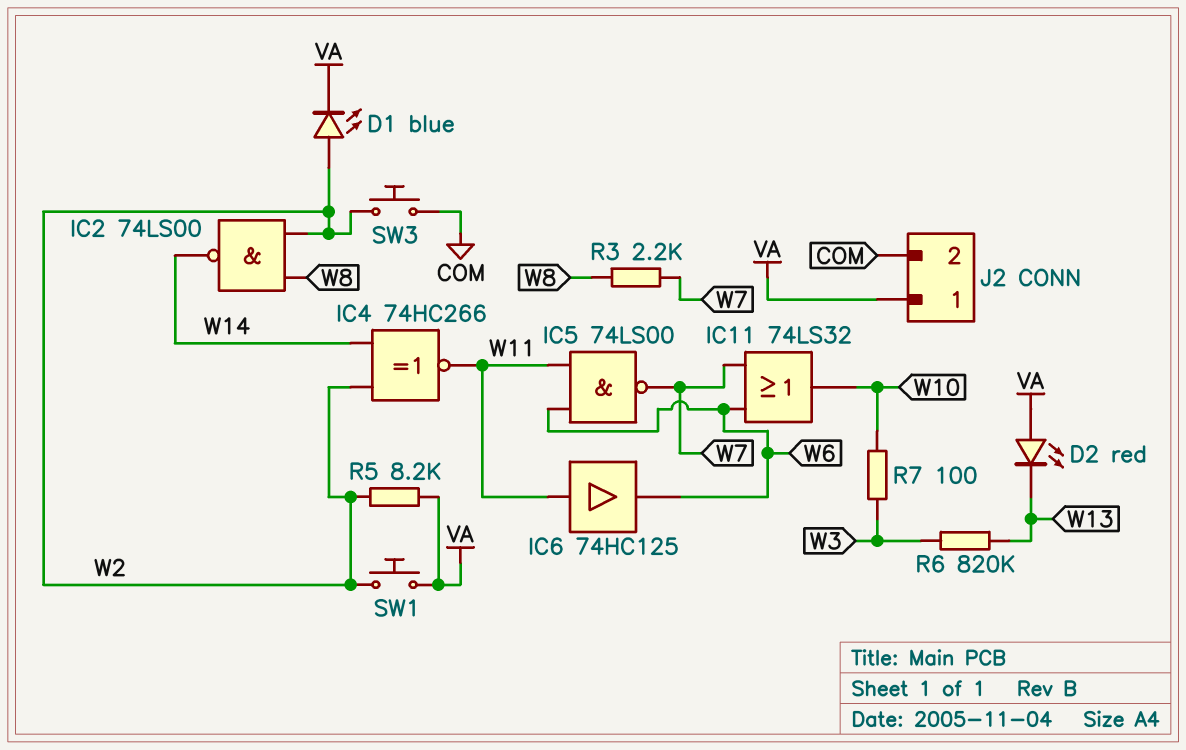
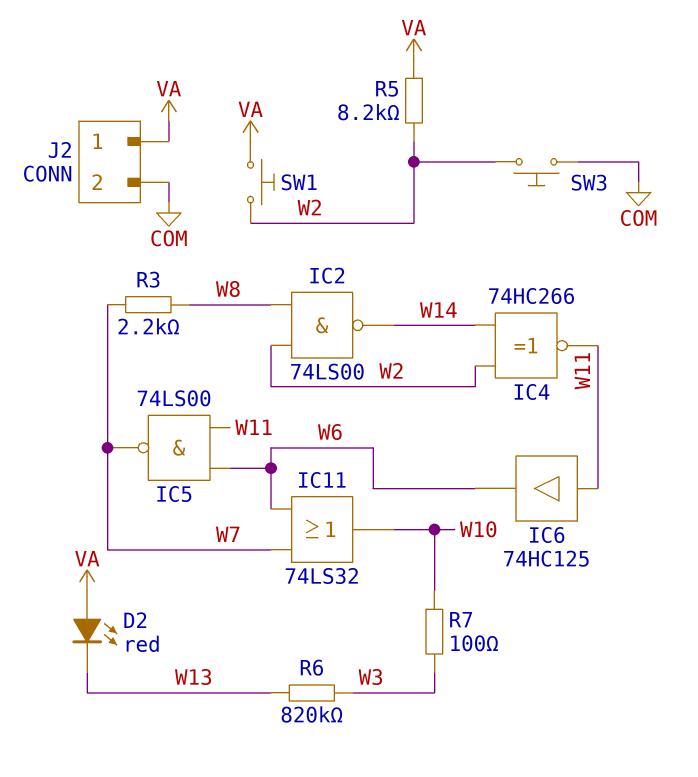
D1: LED blue (A W2, K VA) -> none

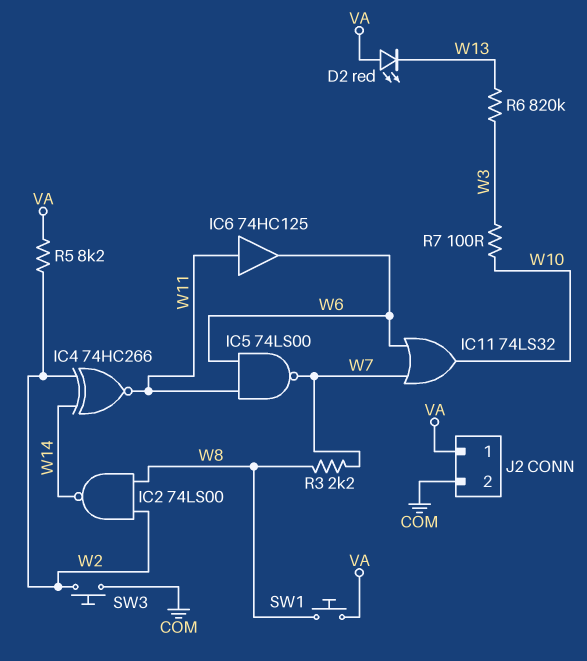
SW1: button (VA, W2) -> button (VA, W8)

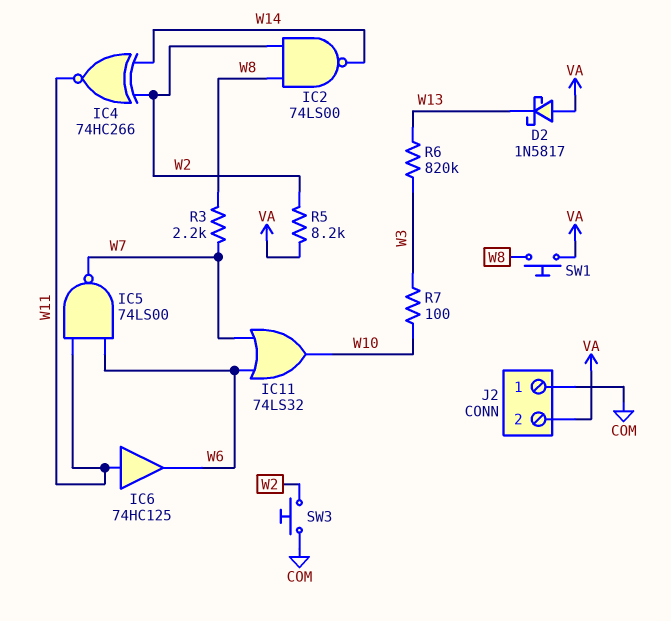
D2: LED red (A VA, K W13) -> schottky 1N5817 (A VA, K W13)
J2 pin 1: VA -> COM
J2 pin 2: COM -> VA

